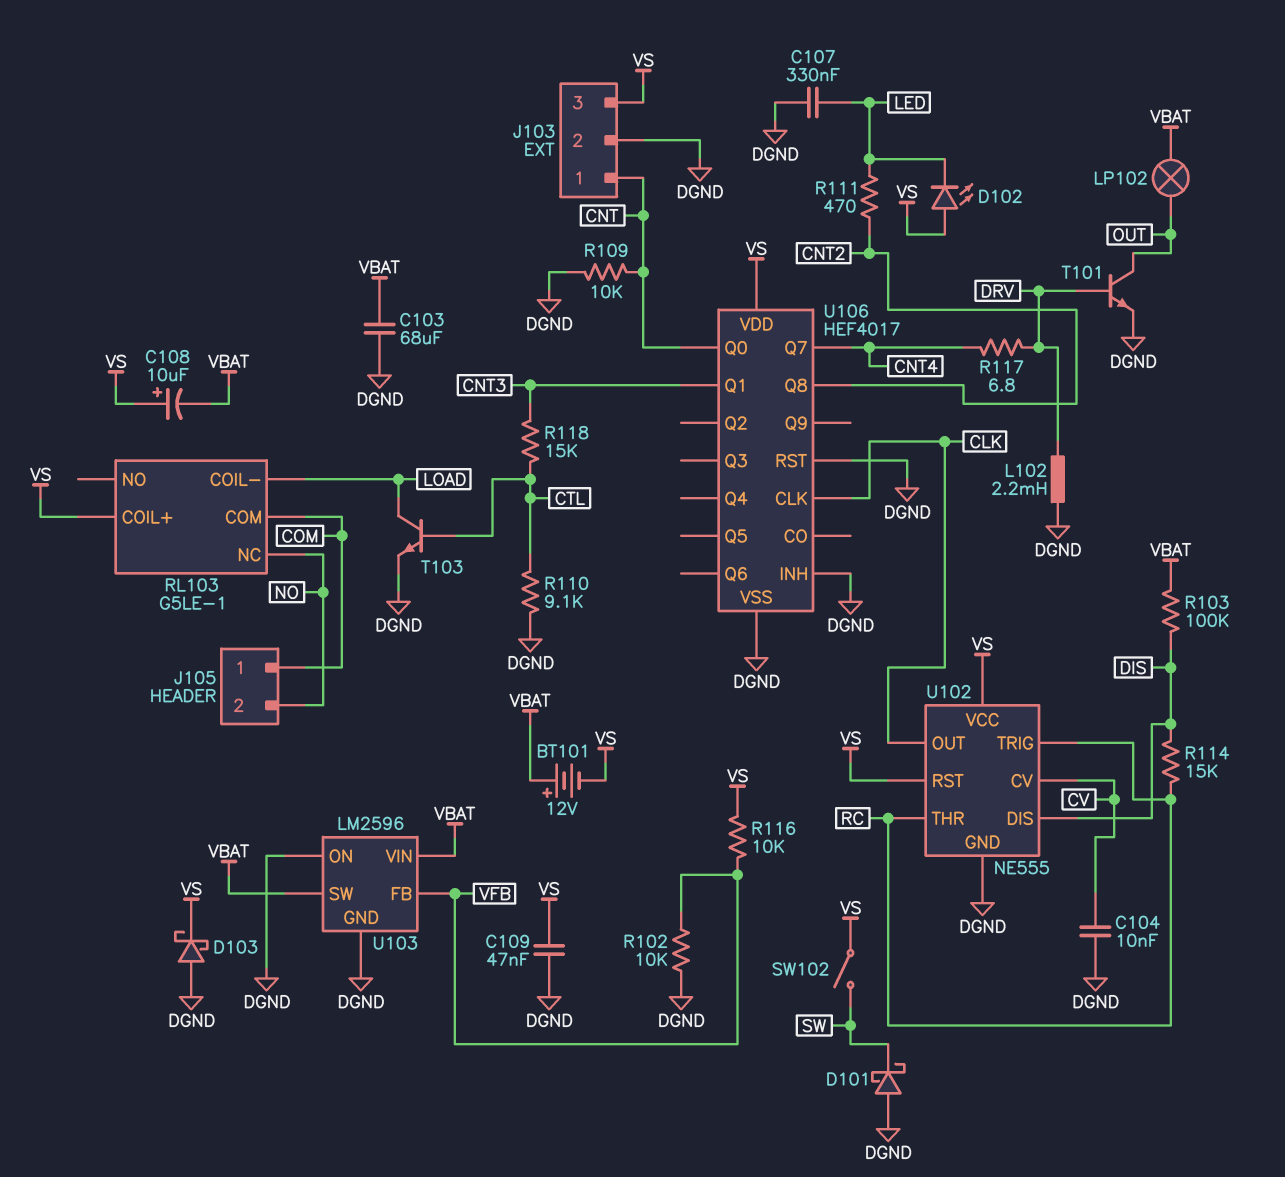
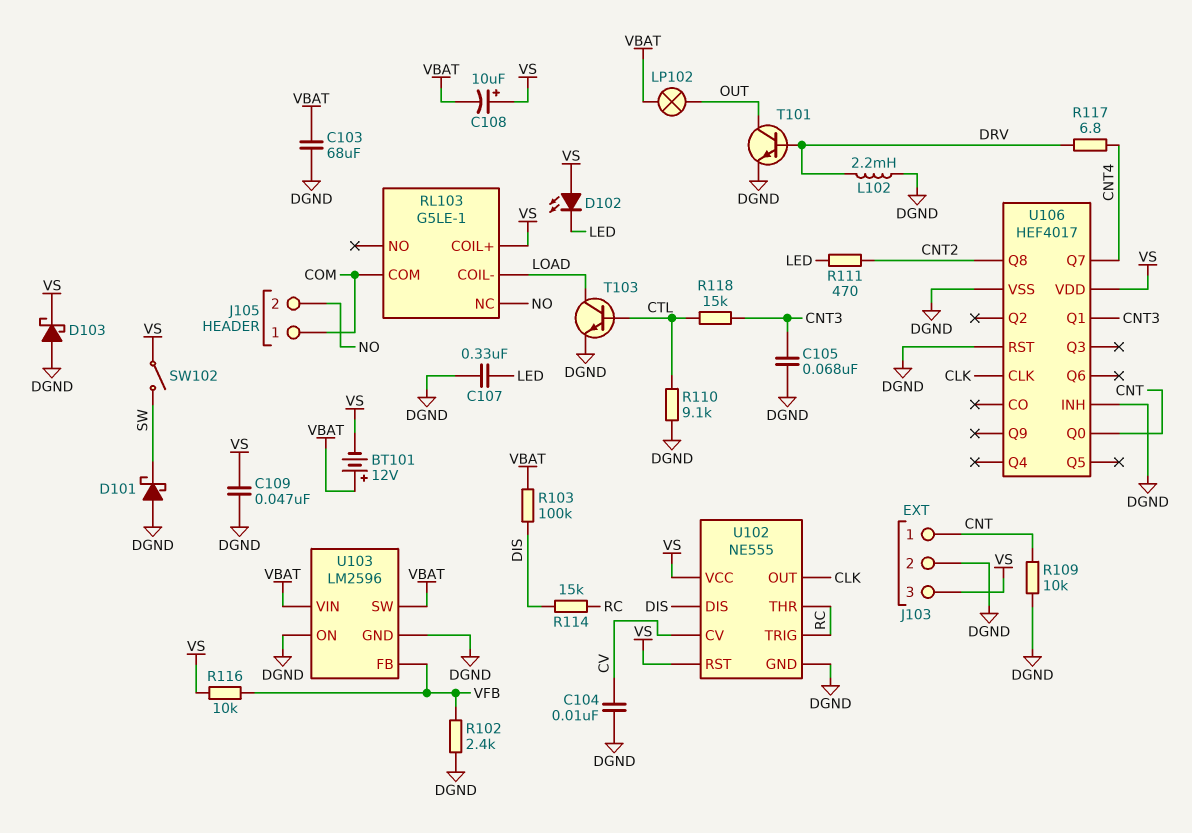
C105: none -> 68nF (CNT3, DGND)
R102: 10k (DGND, VFB) -> 2.4k (DGND, VFB)

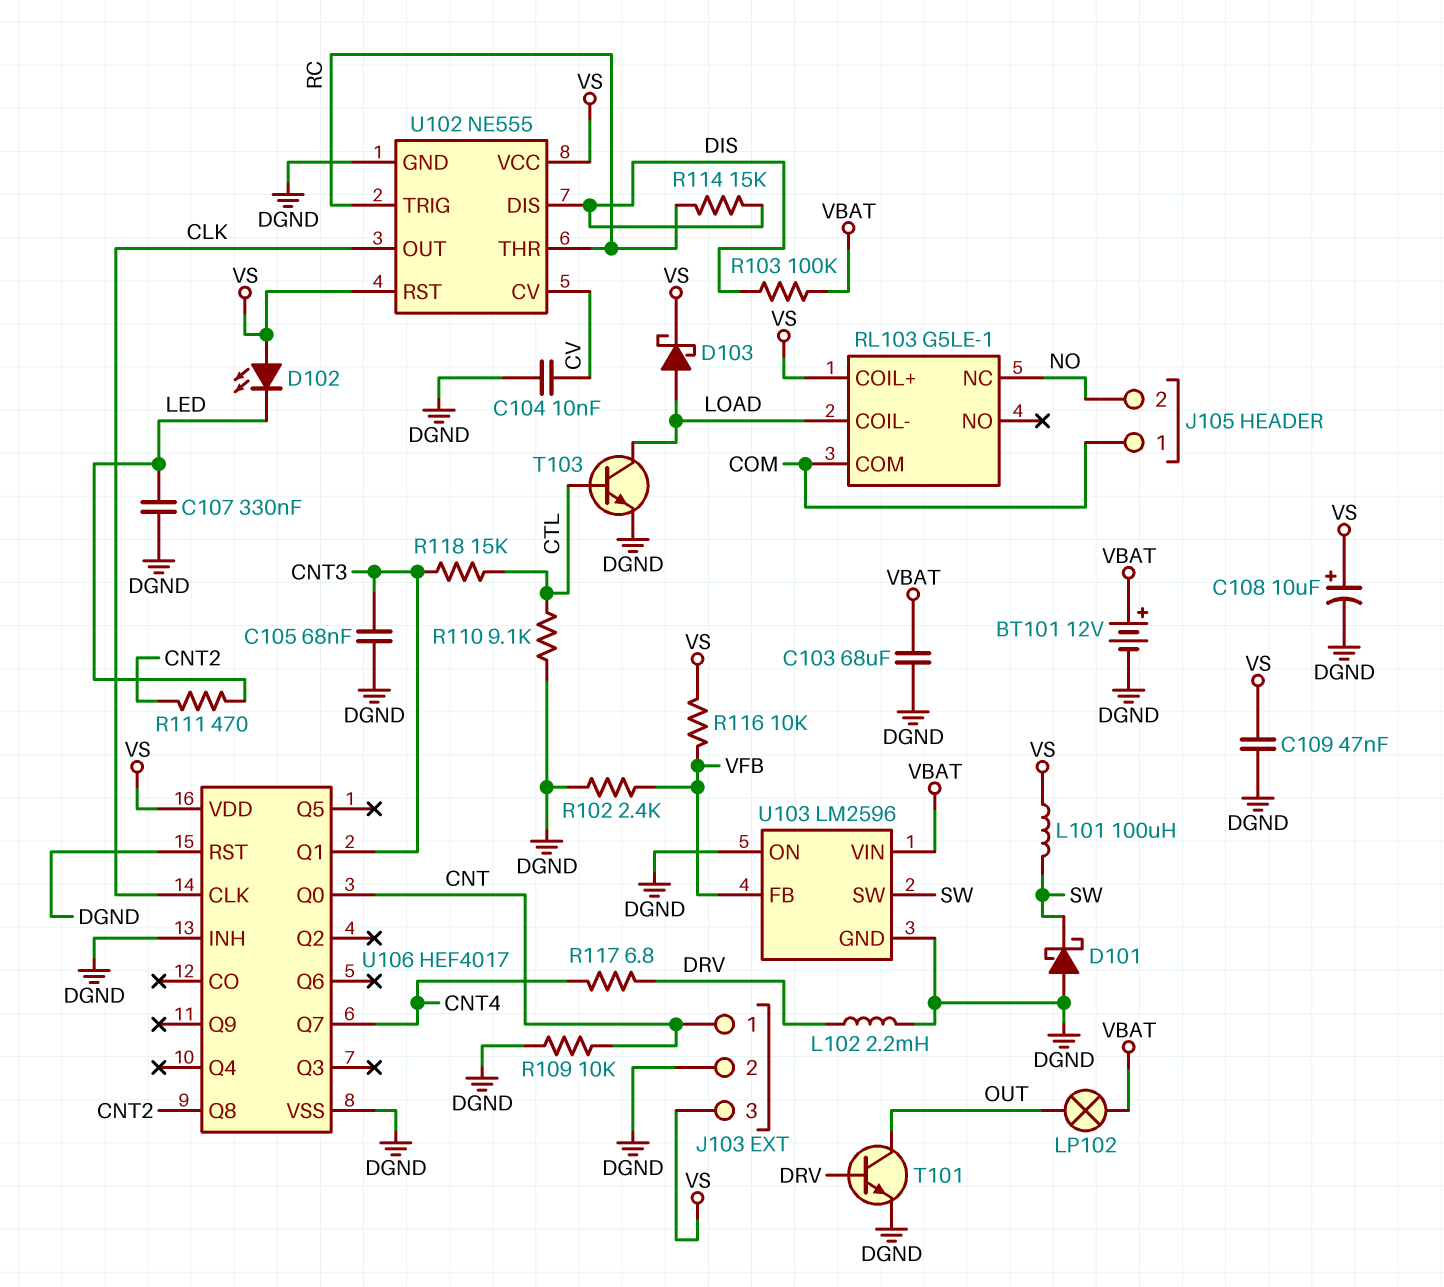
BT101: 12V (plus VBAT, minus VS) -> 12V (plus VBAT, minus DGND)
C108: 10uF (plus VS, minus VBAT) -> 10uF (plus VS, minus DGND)
D103: schottky (A DGND, K VS) -> schottky (A LOAD, K VS)
L101: none -> 100uH (SW, VS)
SW102: switch (SW, VS) -> none
U103 pin SW: VBAT -> SW

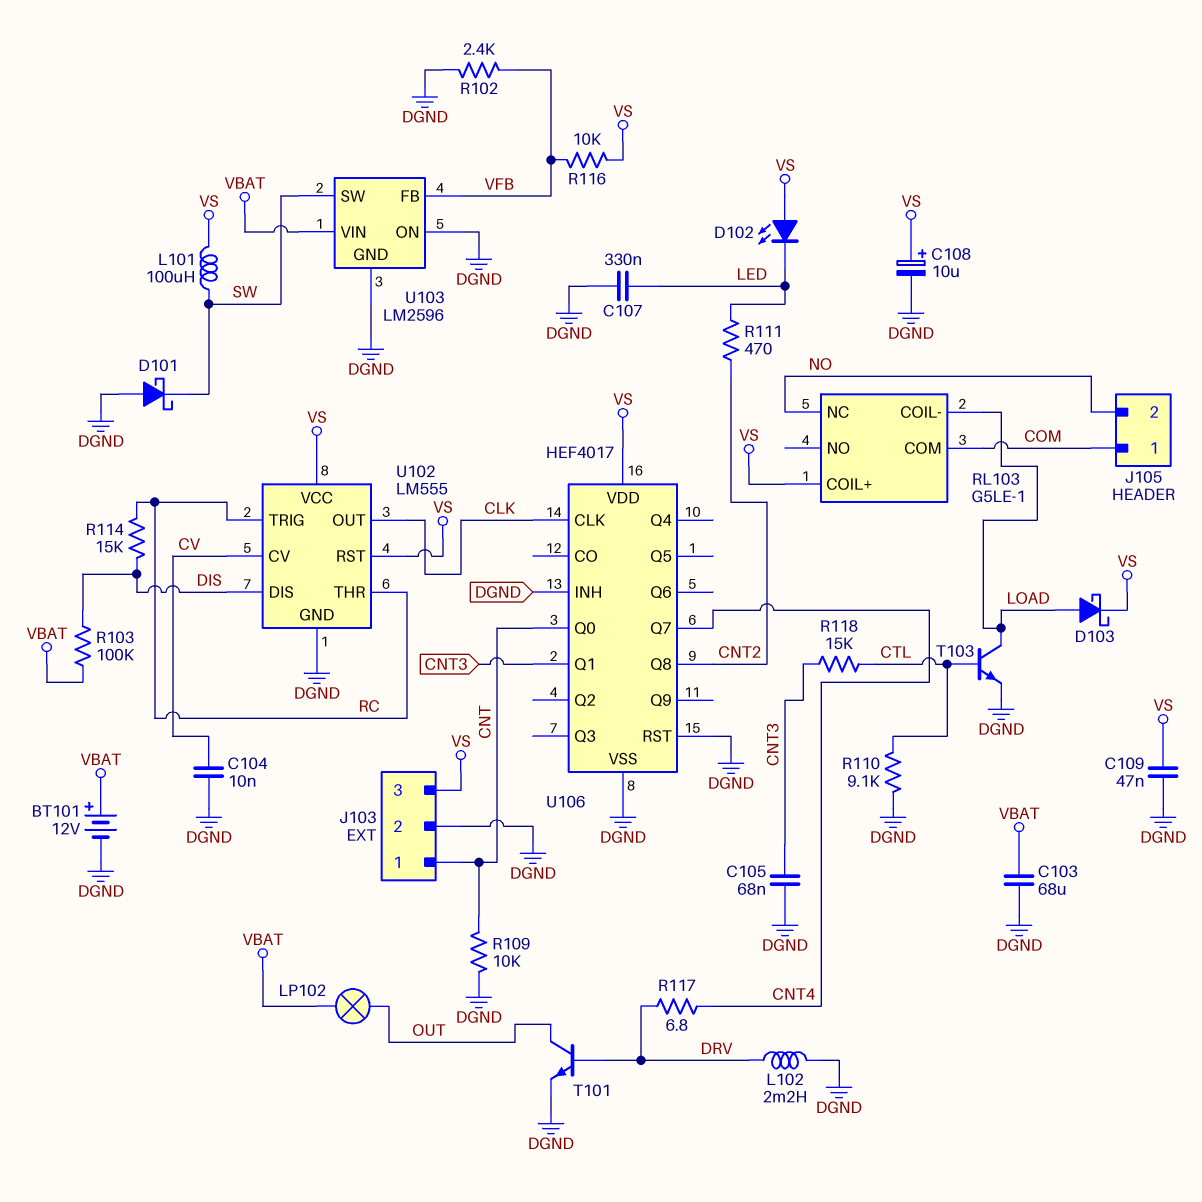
U102: NE555 -> LM555

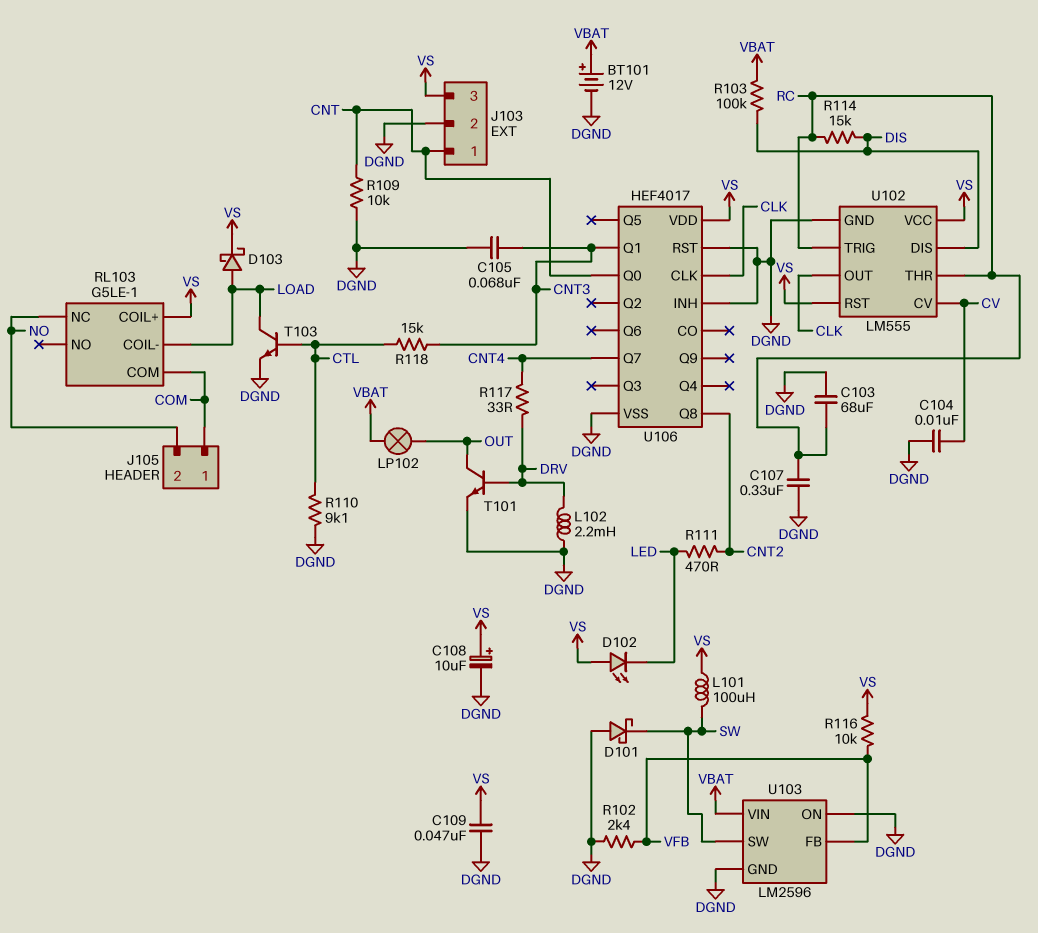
C103: 68uF (DGND, VBAT) -> 68uF (DGND, RC)
C107: 330nF (DGND, LED) -> 330nF (DGND, RC)
R117: 6.8 (CNT4, DRV) -> 33 (CNT4, DRV)

